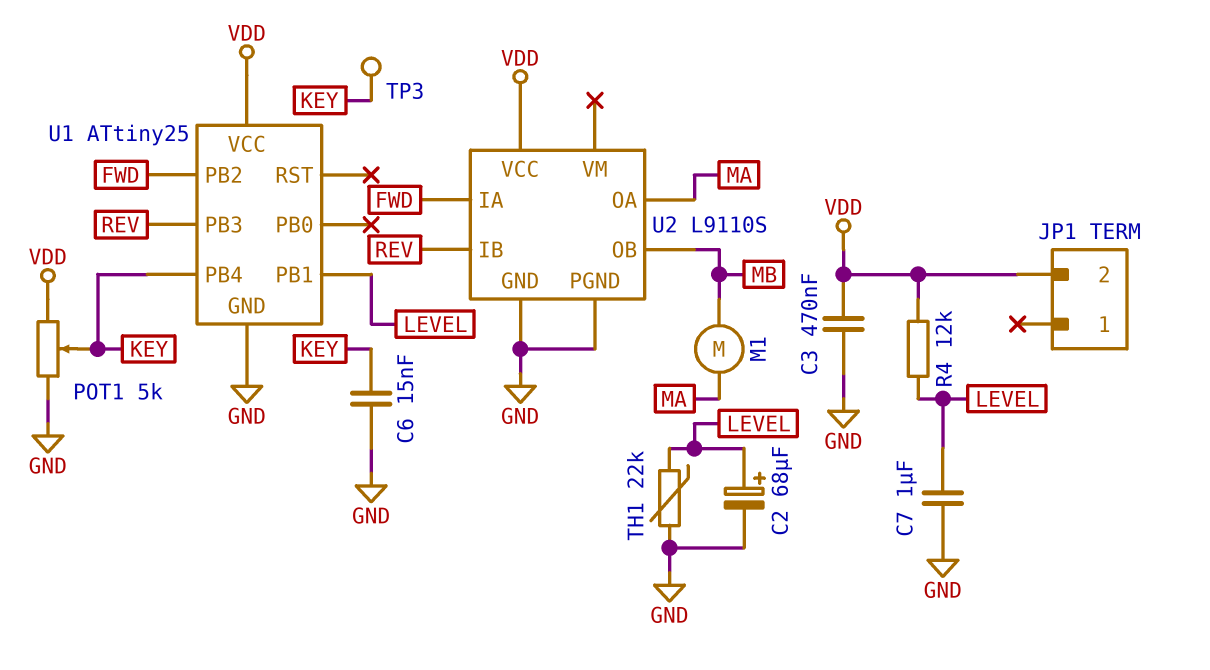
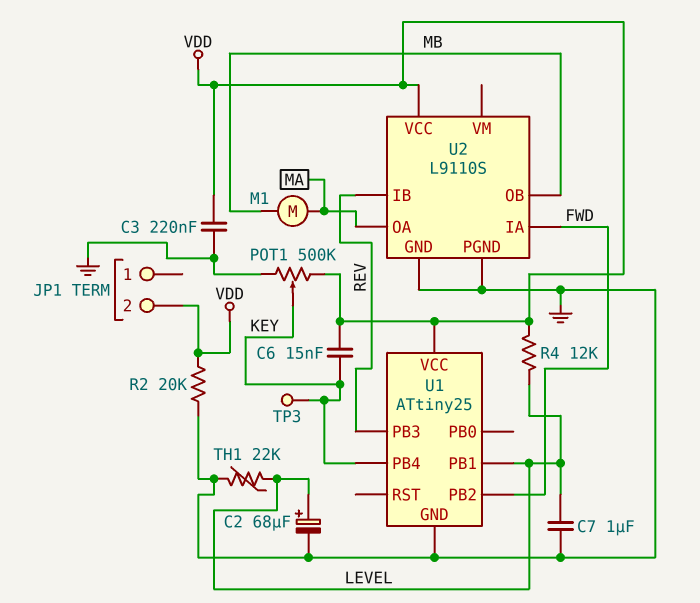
C3: 470nF (GND, VDD) -> 220nF (GND, VDD)
C6: 15nF (GND, KEY) -> 15nF (KEY, VDD)
POT1: 5k (GND, VDD, wiper KEY) -> 500k (GND, VDD, wiper KEY)
R2: none -> 20k (GND, VDD)

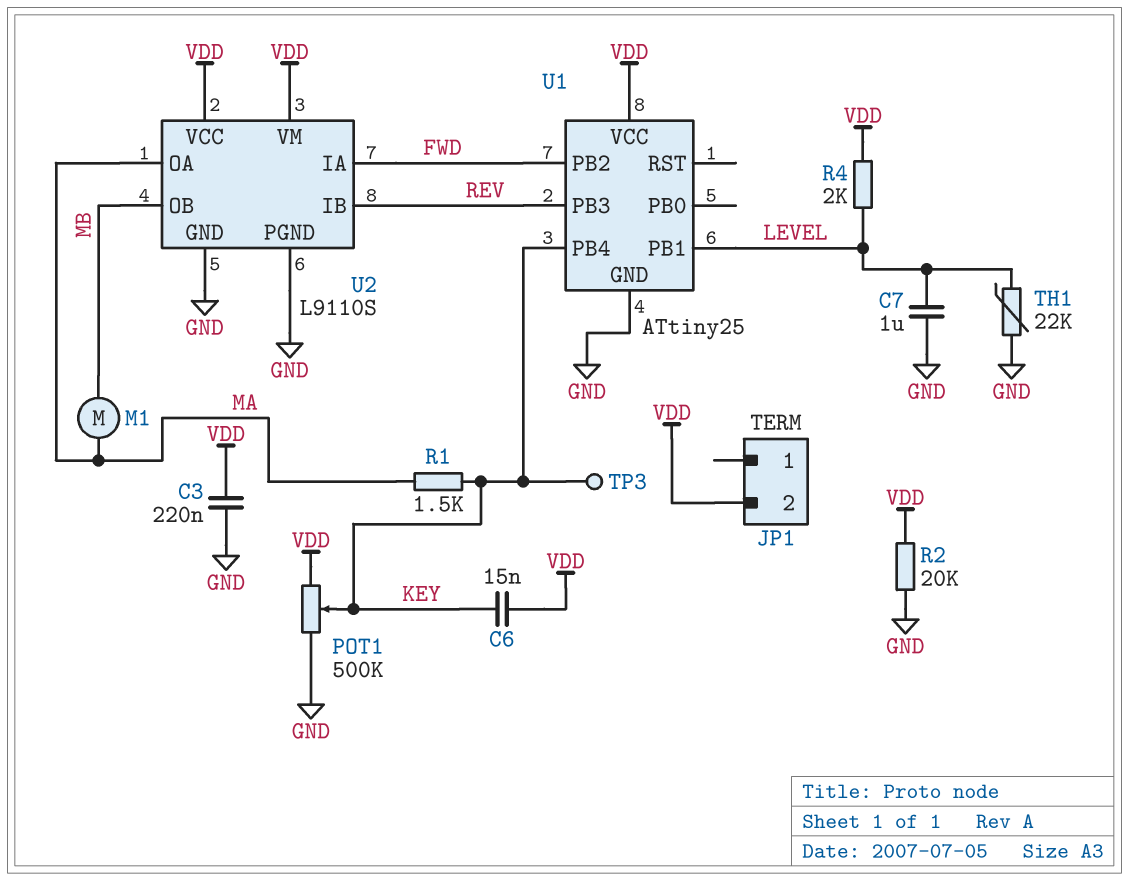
C2: 68uF (plus LEVEL, minus GND) -> none
R1: none -> 1.5k (KEY, MA)
R4: 12k (LEVEL, VDD) -> 2k (LEVEL, VDD)
U2 pin VM: none -> VDD

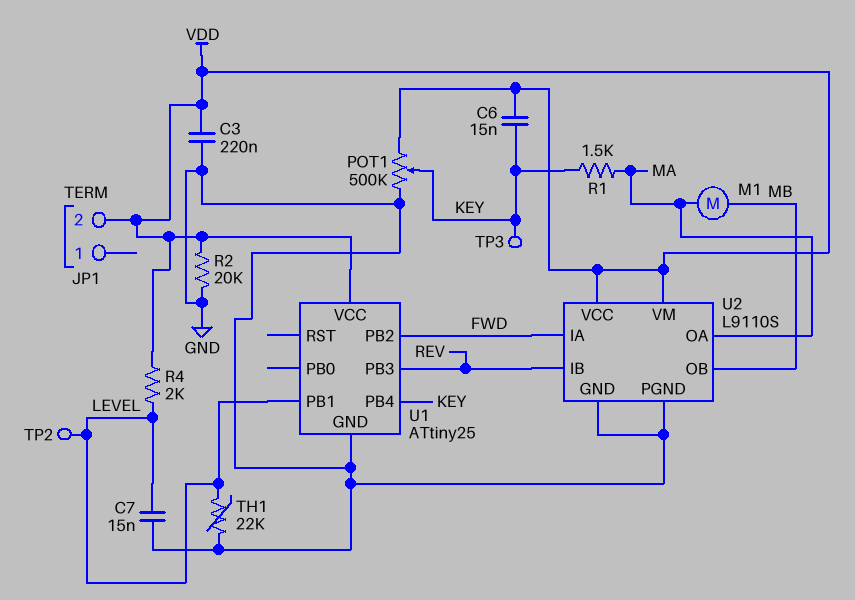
C7: 1uF (GND, LEVEL) -> 15nF (GND, LEVEL)
TP2: none -> test point (LEVEL)

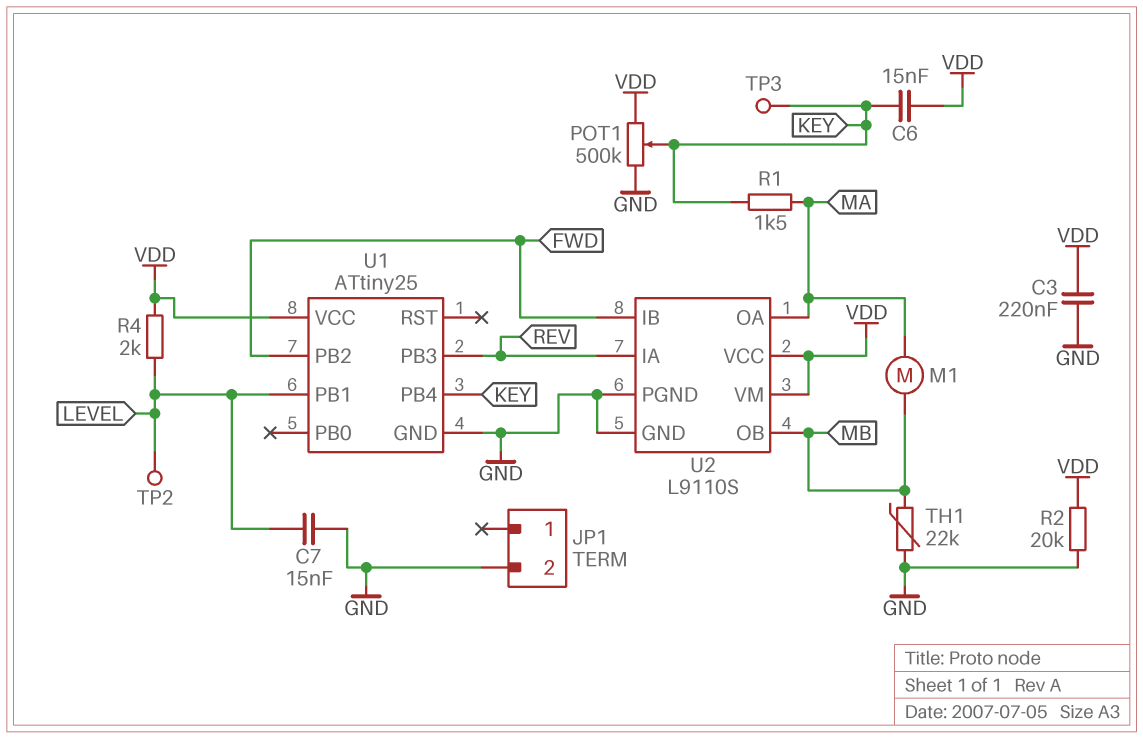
JP1 pin 2: VDD -> GND
TH1: 22k (GND, LEVEL) -> 22k (GND, MB)
U2 pin IA: FWD -> REV
U2 pin IB: REV -> FWD

